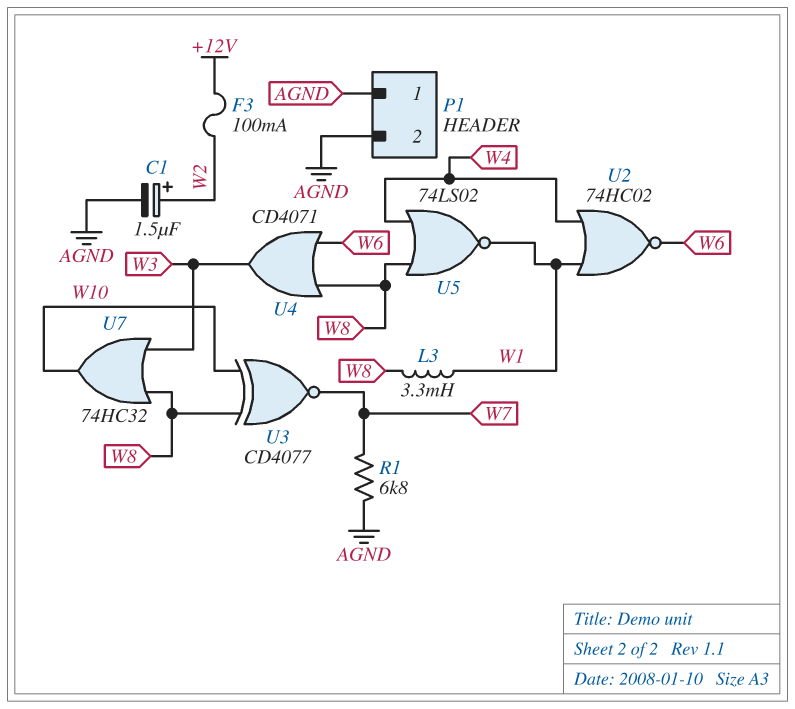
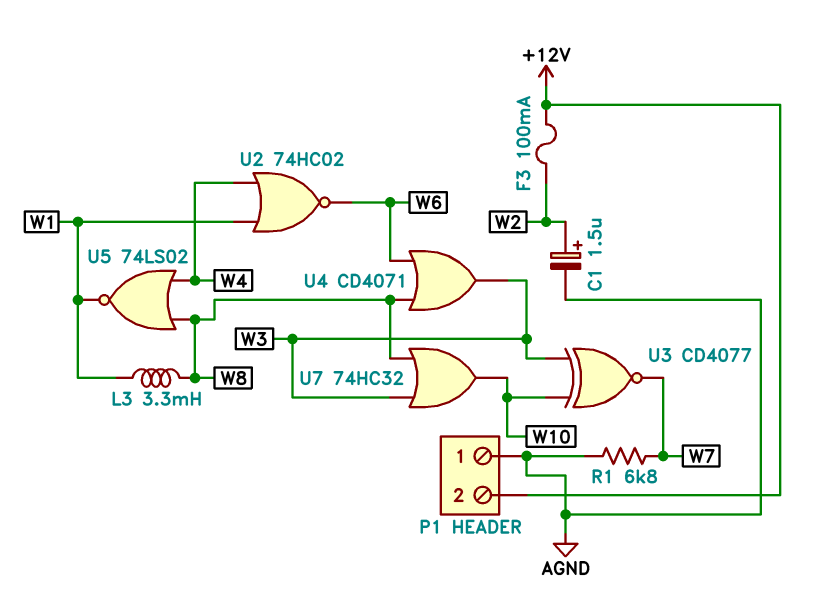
P1 pin 2: AGND -> +12V
U3: XNOR CD4077 (in W8, in W10, out W7) -> XNOR CD4077 (in W3, in W10, out W7)

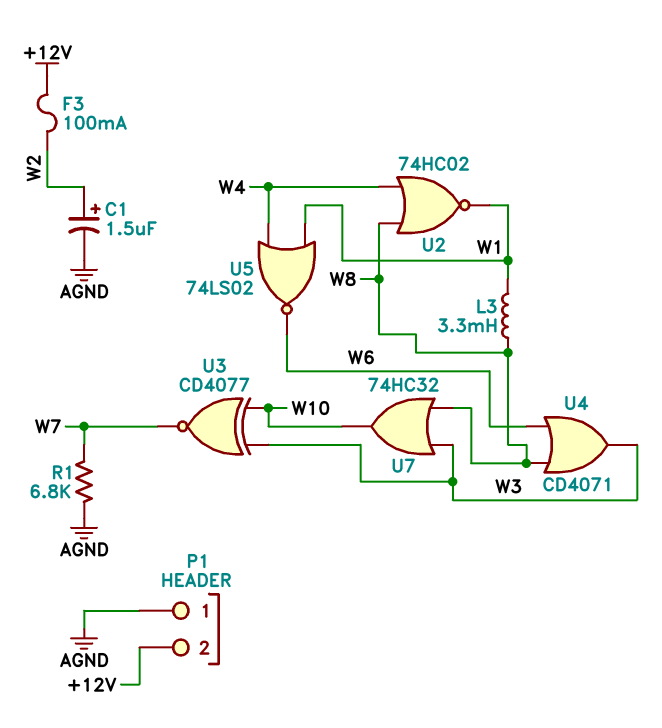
U2: NOR 74HC02 (in W1, in W4, out W6) -> NOR 74HC02 (in W4, in W8, out W1)
U5: NOR 74LS02 (in W4, in W8, out W1) -> NOR 74LS02 (in W1, in W4, out W6)

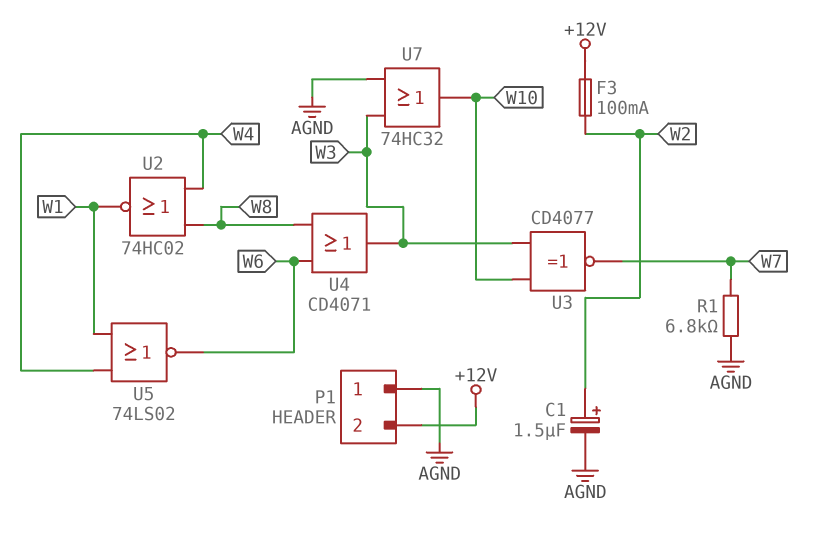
L3: 3.3mH (W1, W8) -> none
U7: OR 74HC32 (in W3, in W8, out W10) -> OR 74HC32 (in AGND, in W3, out W10)

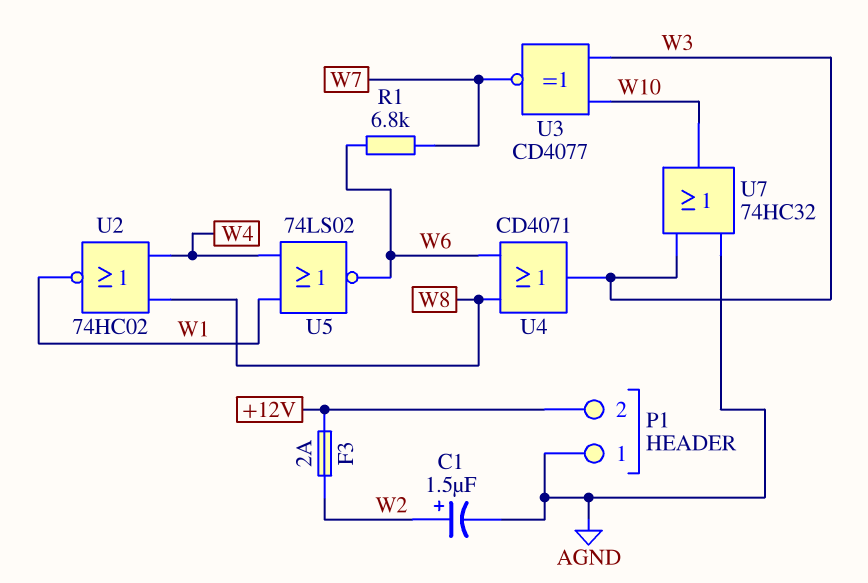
F3: 100mA (+12V, W2) -> 2A (+12V, W2)
R1: 6.8k (AGND, W7) -> 6.8k (W6, W7)

